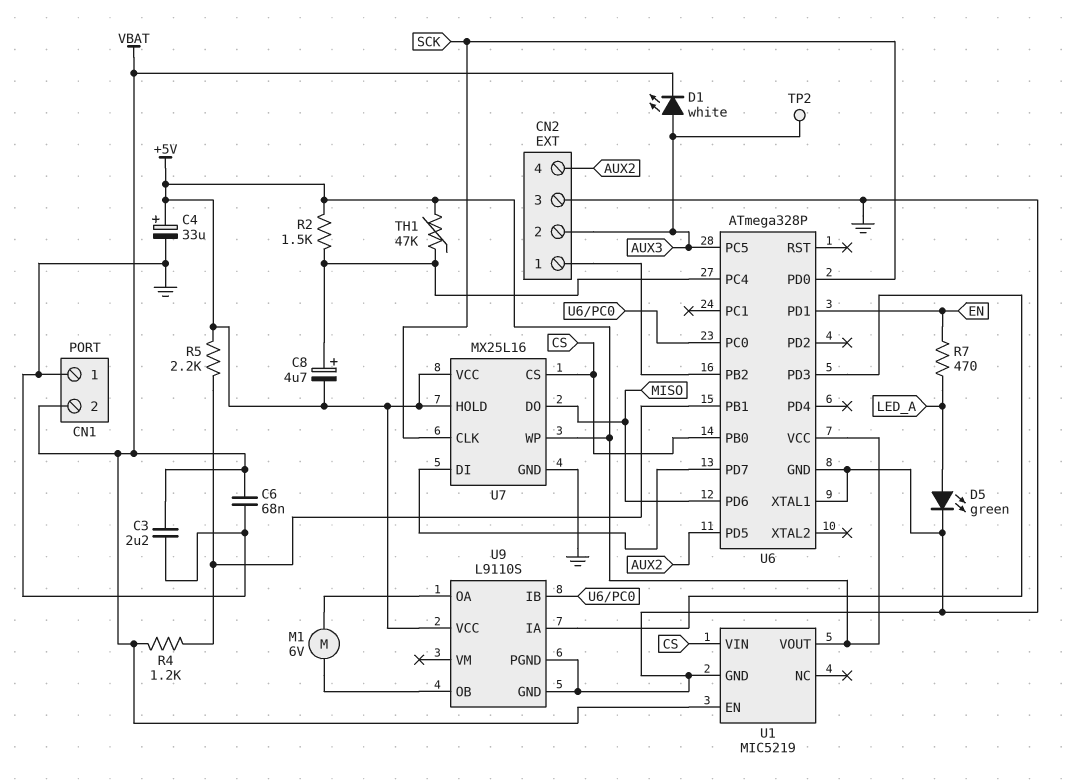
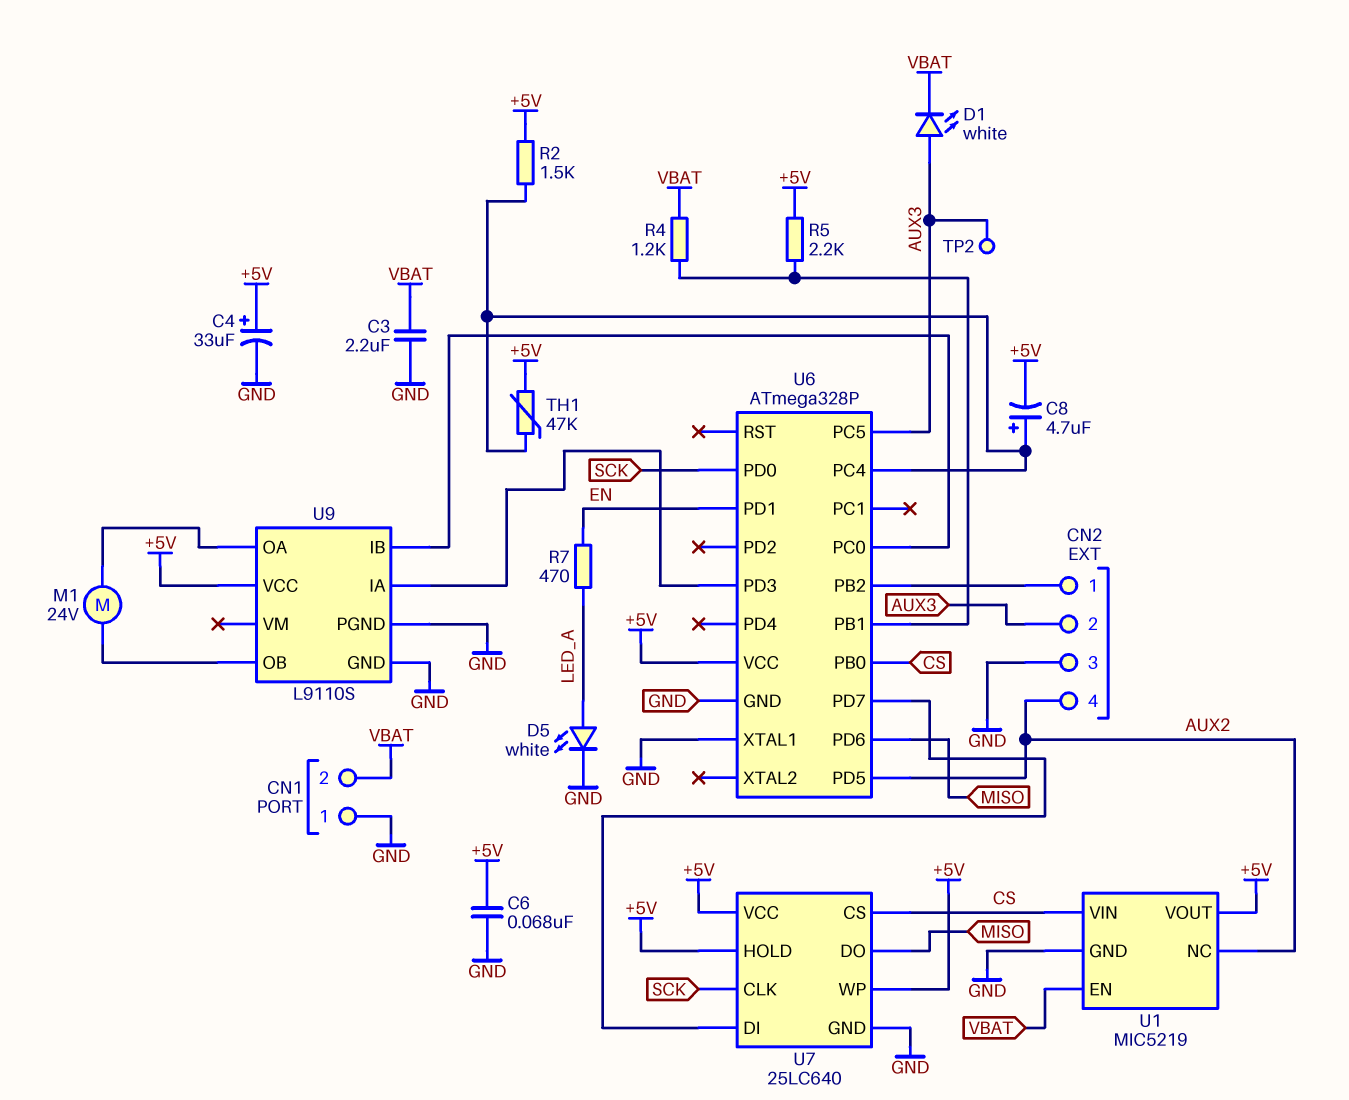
C6: 68nF (GND, VBAT) -> 68nF (+5V, GND)
D5: LED green (A LED_A, K GND) -> LED white (A LED_A, K GND)
M1: motor 6V (U9/OA, U9/OB) -> motor 24V (U9/OA, U9/OB)
U1 pin NC: none -> AUX2
U7: MX25L16 -> 25LC640

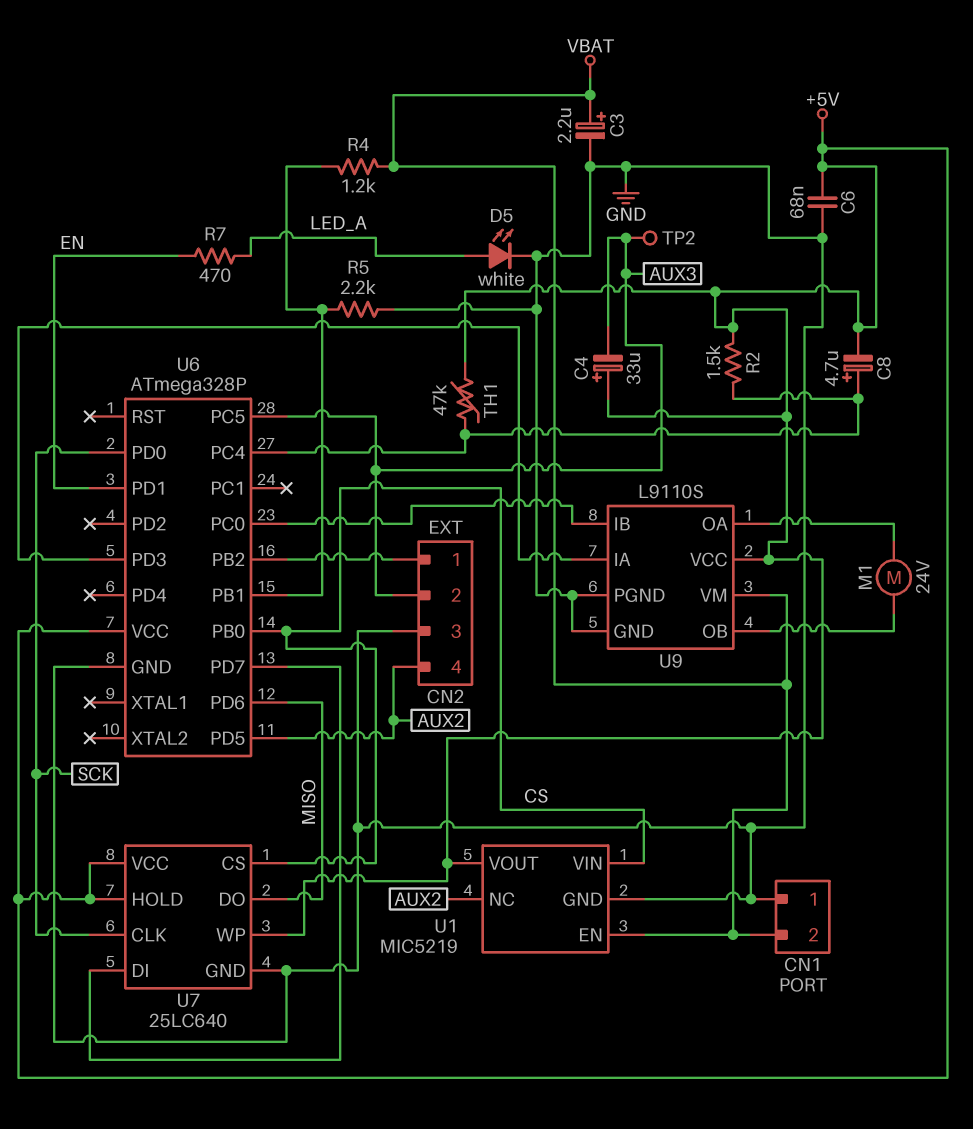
C3: 2.2uF (GND, VBAT) -> 2.2uF (plus VBAT, minus GND)
C4: 33uF (plus +5V, minus GND) -> 33uF (plus +5V, minus AUX3)
D1: LED white (A AUX3, K VBAT) -> none
R5: 2.2k (+5V, U6/PB1) -> 2.2k (GND, U6/PB1)
U6 pin XTAL1: GND -> none
U9 pin VM: none -> VBAT

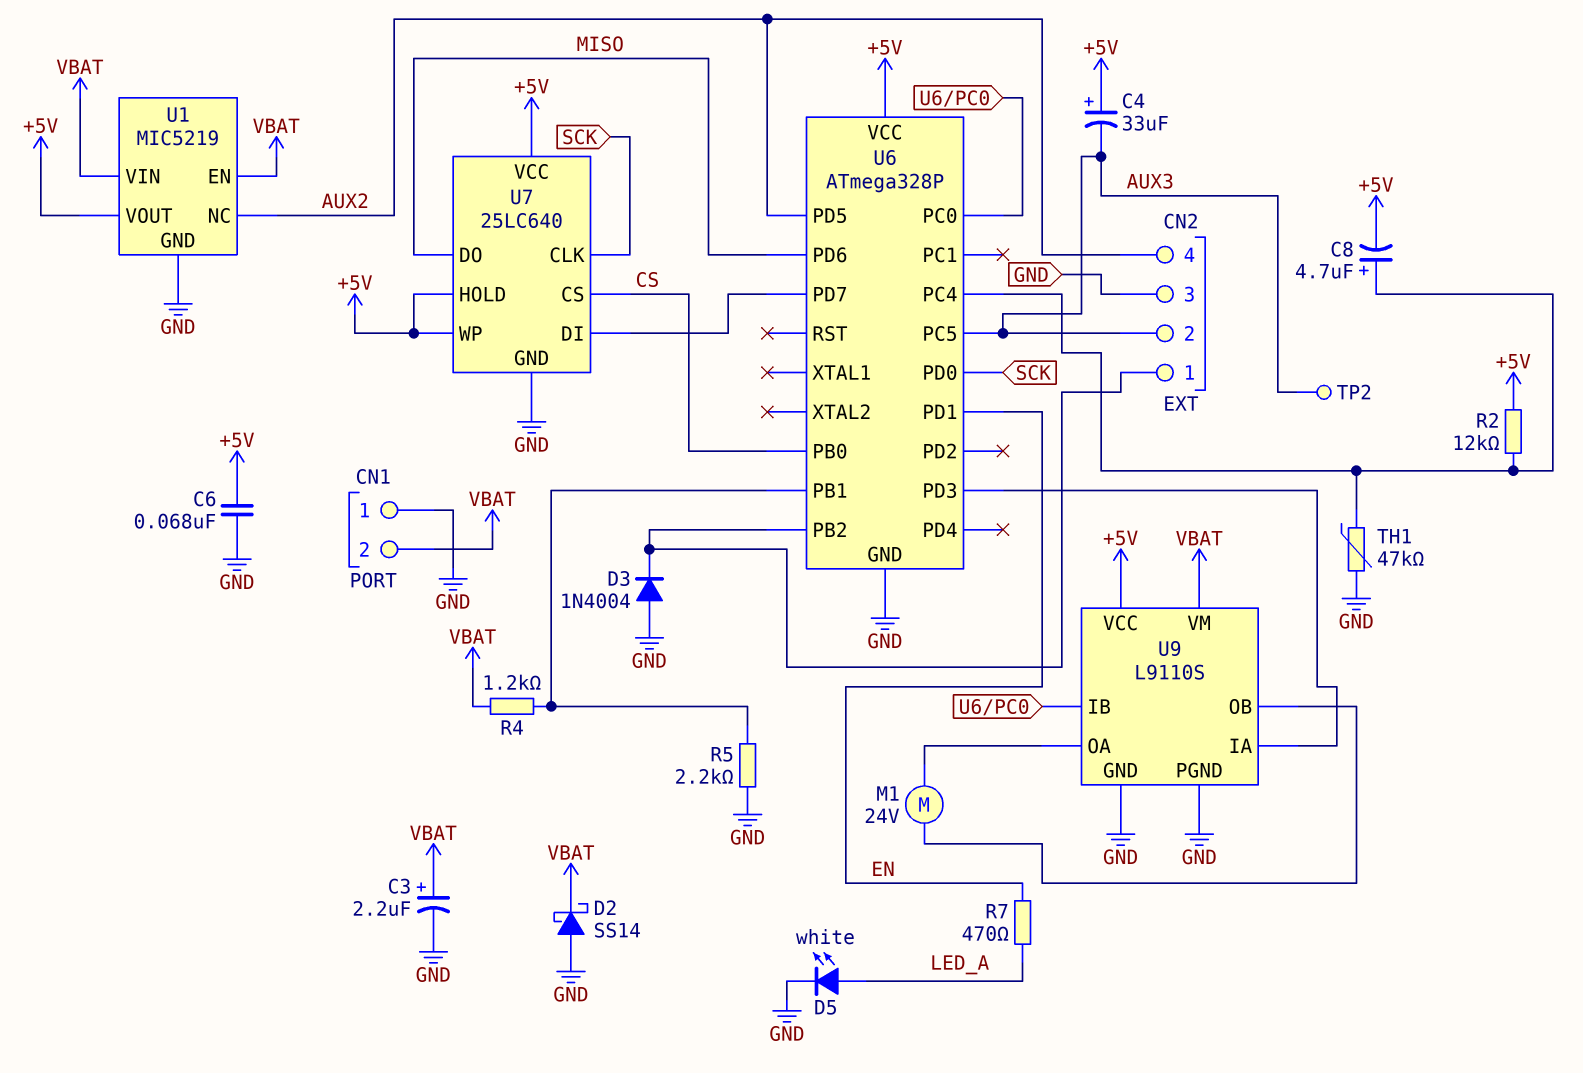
D2: none -> schottky SS14 (A GND, K VBAT)
D3: none -> diode 1N4004 (A GND, K CN2/1)
R2: 1.5k (+5V, U6/PC4) -> 12k (+5V, U6/PC4)
TH1: 47k (+5V, U6/PC4) -> 47k (GND, U6/PC4)
U1 pin VIN: CS -> VBAT

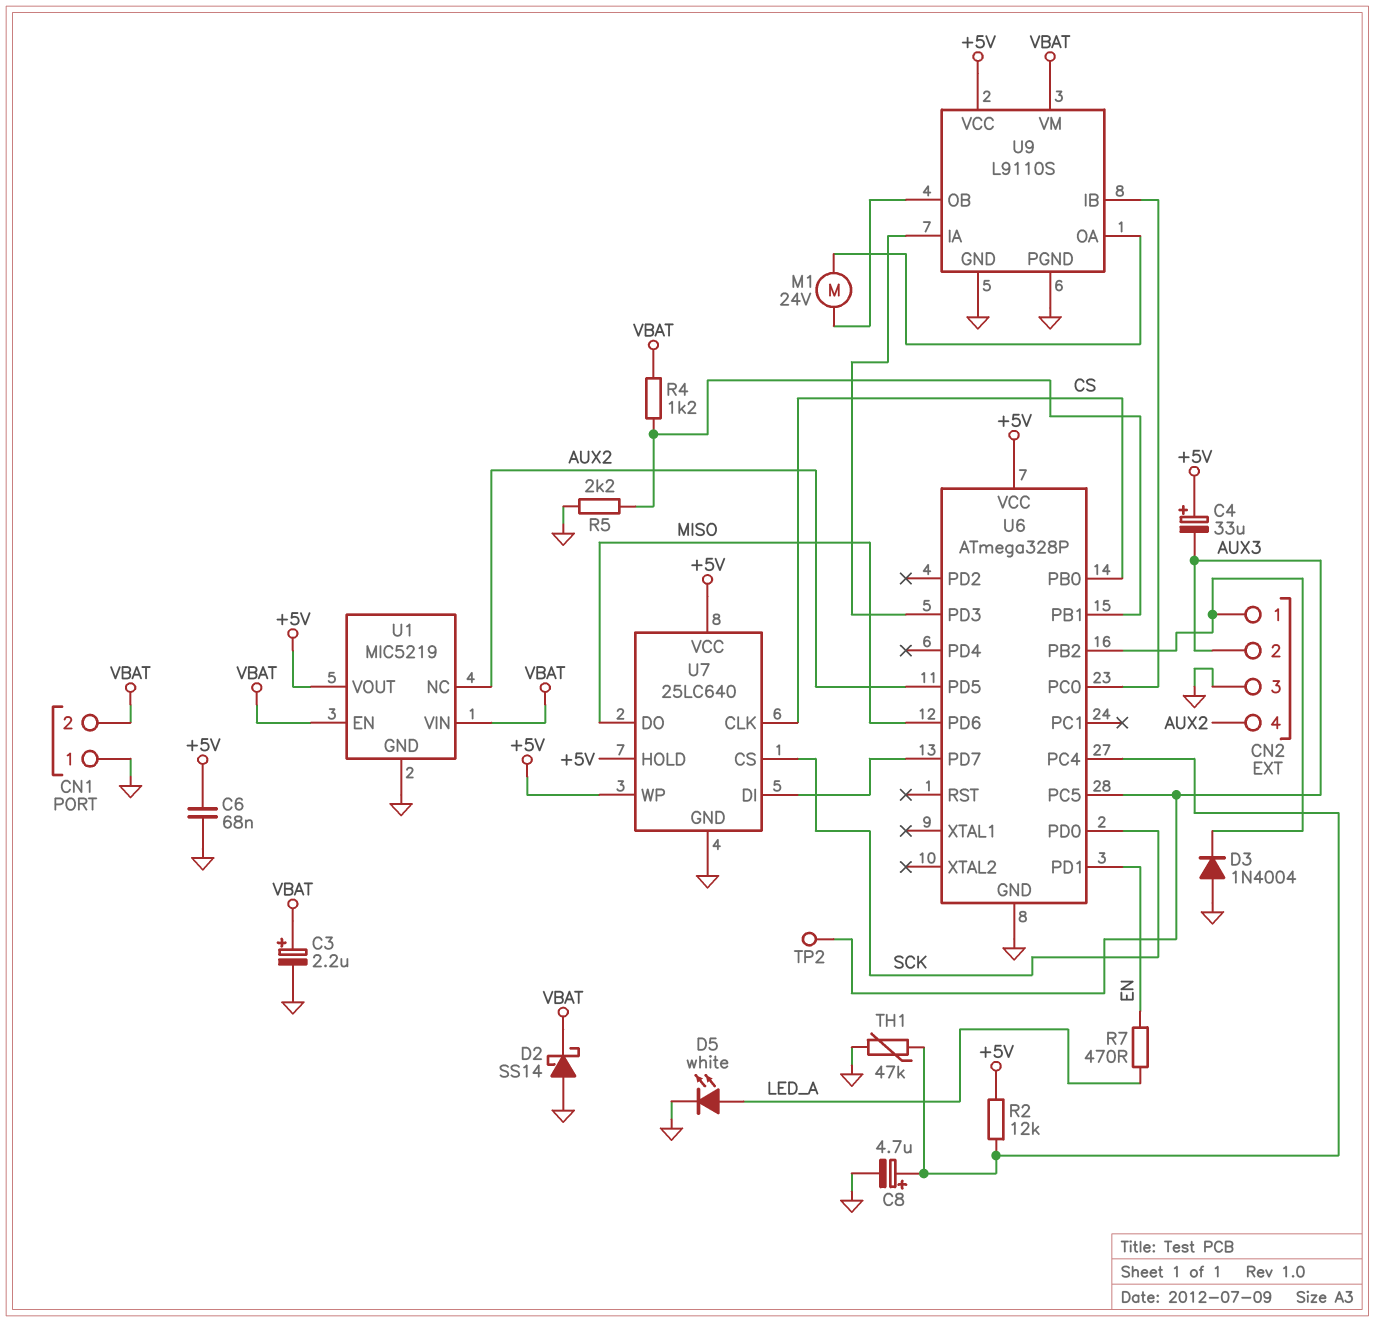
C8: 4.7uF (plus U6/PC4, minus +5V) -> 4.7uF (plus U6/PC4, minus GND)
U7 pin CLK: SCK -> CS
U7 pin CS: CS -> SCK

